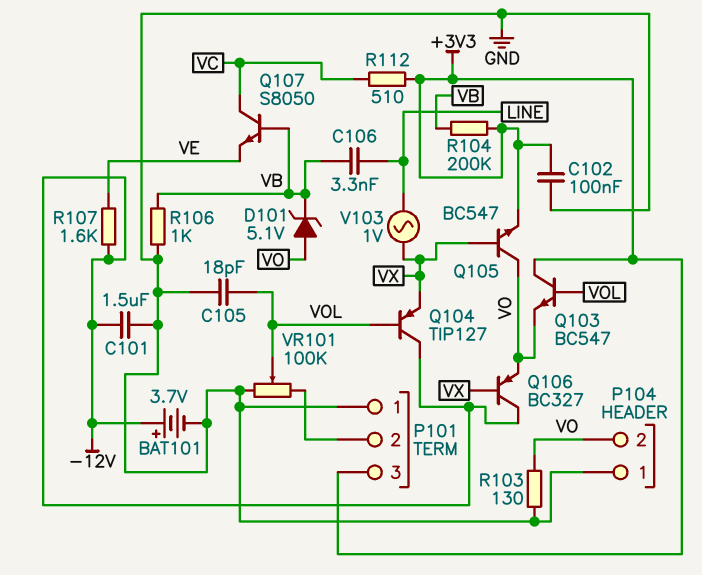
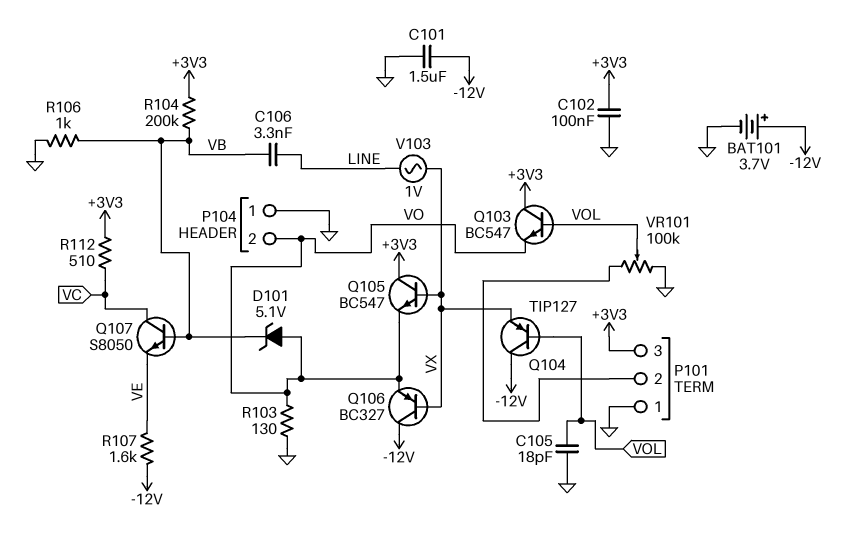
Q105: NPN BC547 (B VX, C VO, E +3V3) -> NPN BC547 (B VX, C +3V3, E VO)

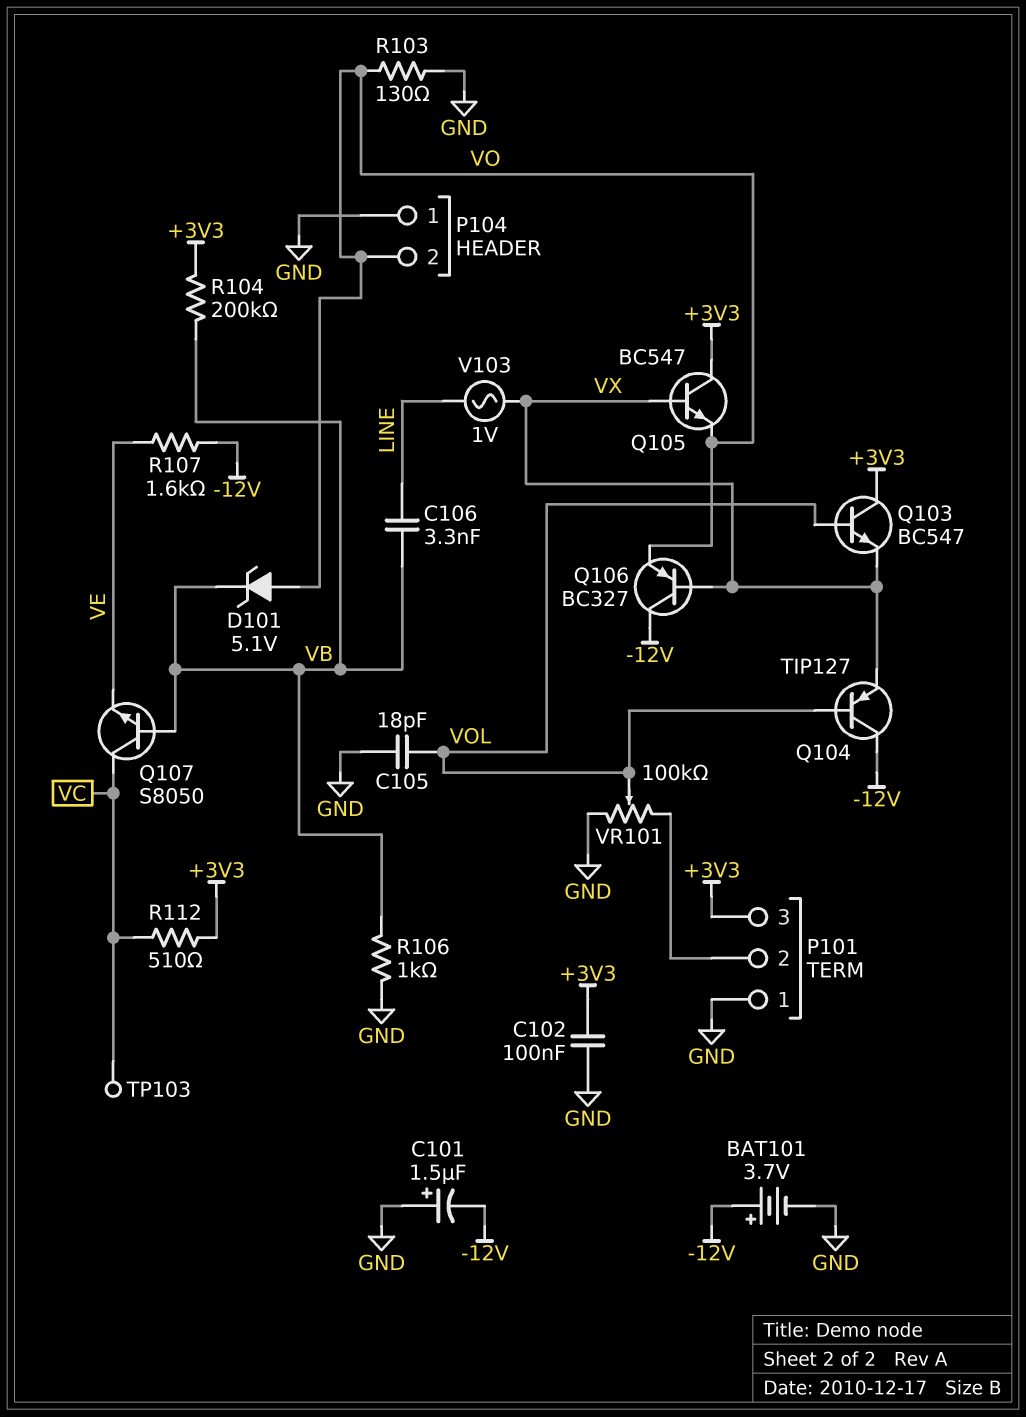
C101: 1.5uF (-12V, GND) -> 1.5uF (plus GND, minus -12V)
Q103: NPN BC547 (B VOL, C +3V3, E VO) -> NPN BC547 (B VOL, C +3V3, E VX)
TP103: none -> test point (VC)

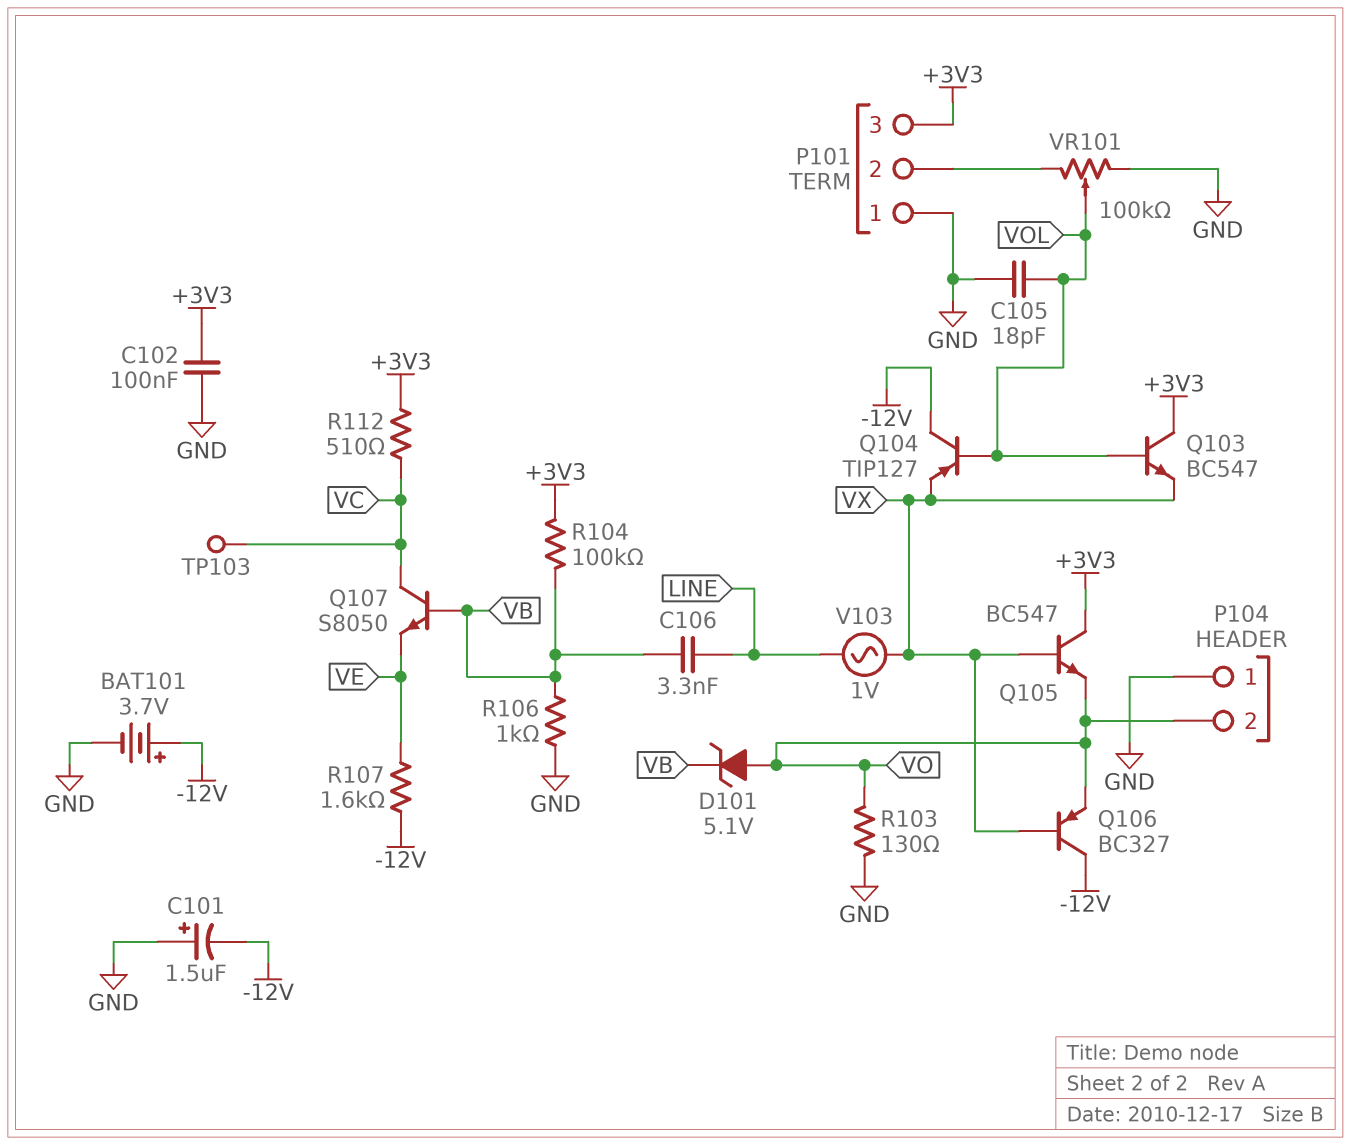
R104: 200k (+3V3, VB) -> 100k (+3V3, VB)

